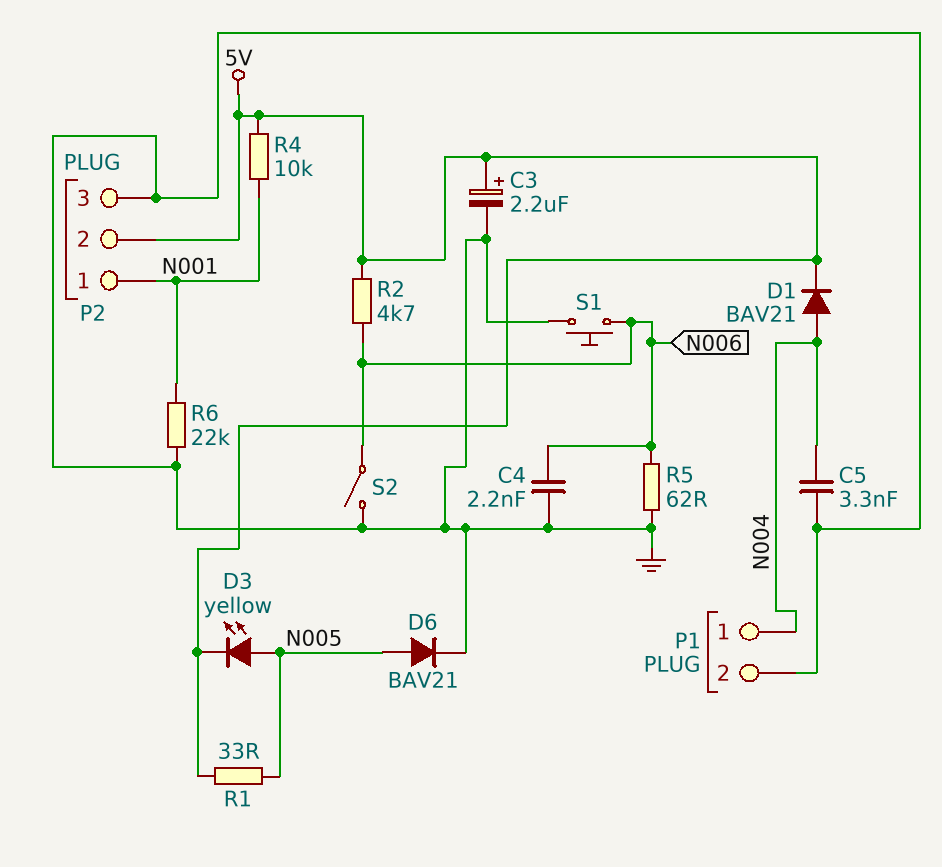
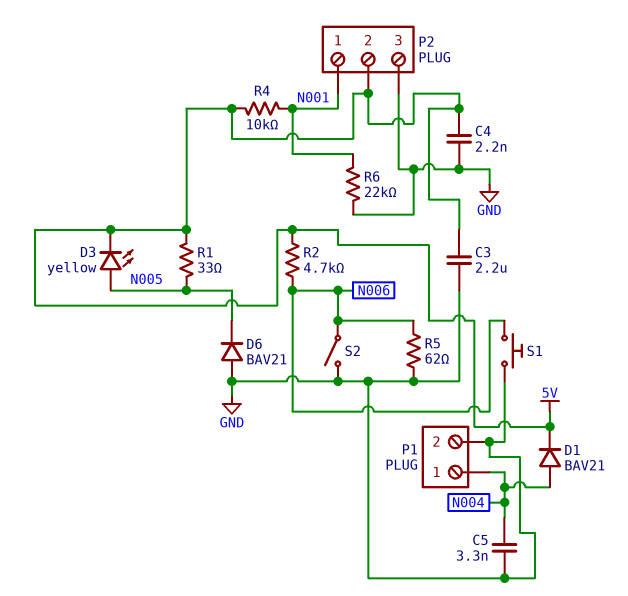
C3: 2.2uF (plus 5V, minus GND) -> 2.2uF (5V, GND)
C4: 2.2nF (GND, N006) -> 2.2nF (5V, GND)
D6: diode BAV21 (A N005, K GND) -> diode BAV21 (A GND, K N005)

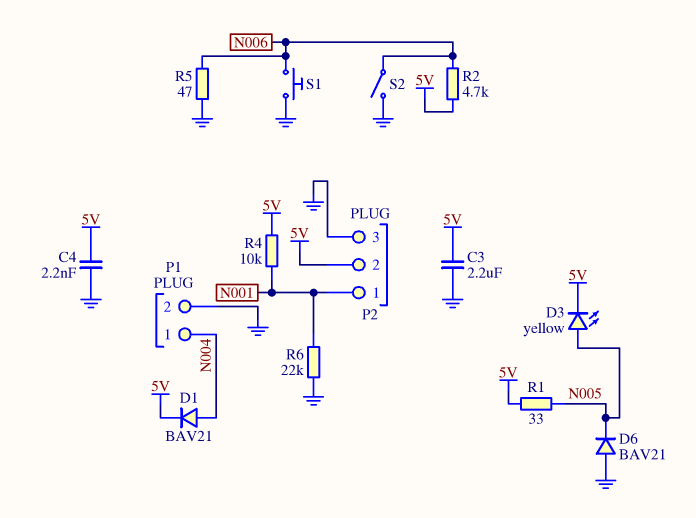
C5: 3.3nF (GND, N004) -> none
R5: 62 (GND, N006) -> 47 (GND, N006)

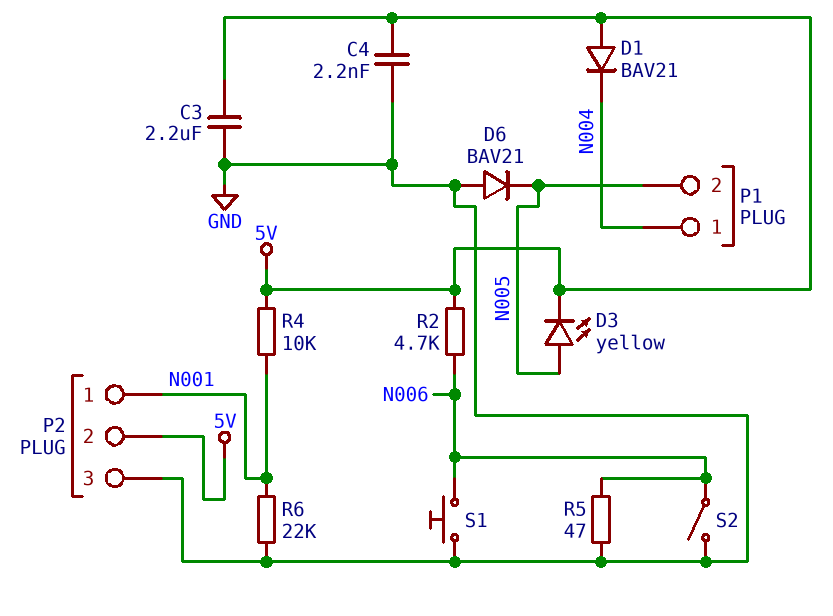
D1: diode BAV21 (A N004, K 5V) -> diode BAV21 (A 5V, K N004)
P1 pin 2: GND -> N005
R1: 33 (5V, N005) -> none

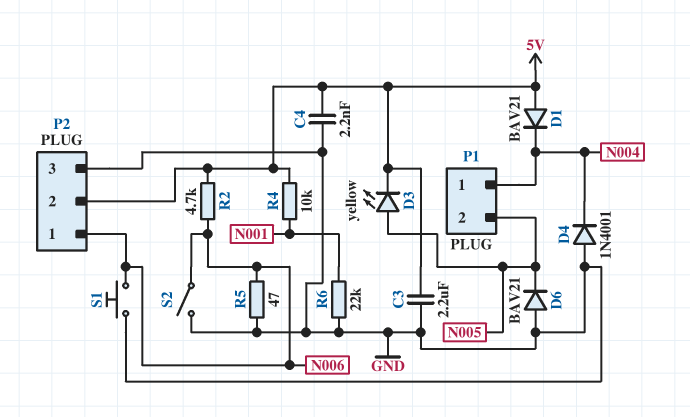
D4: none -> diode 1N4001 (A GND, K N004)
P2 pin 1: N001 -> N006

